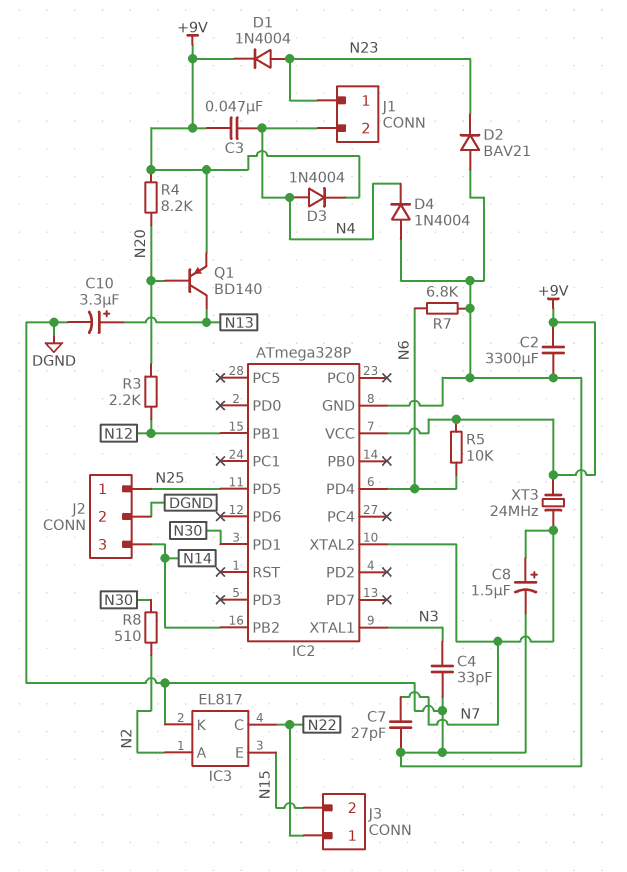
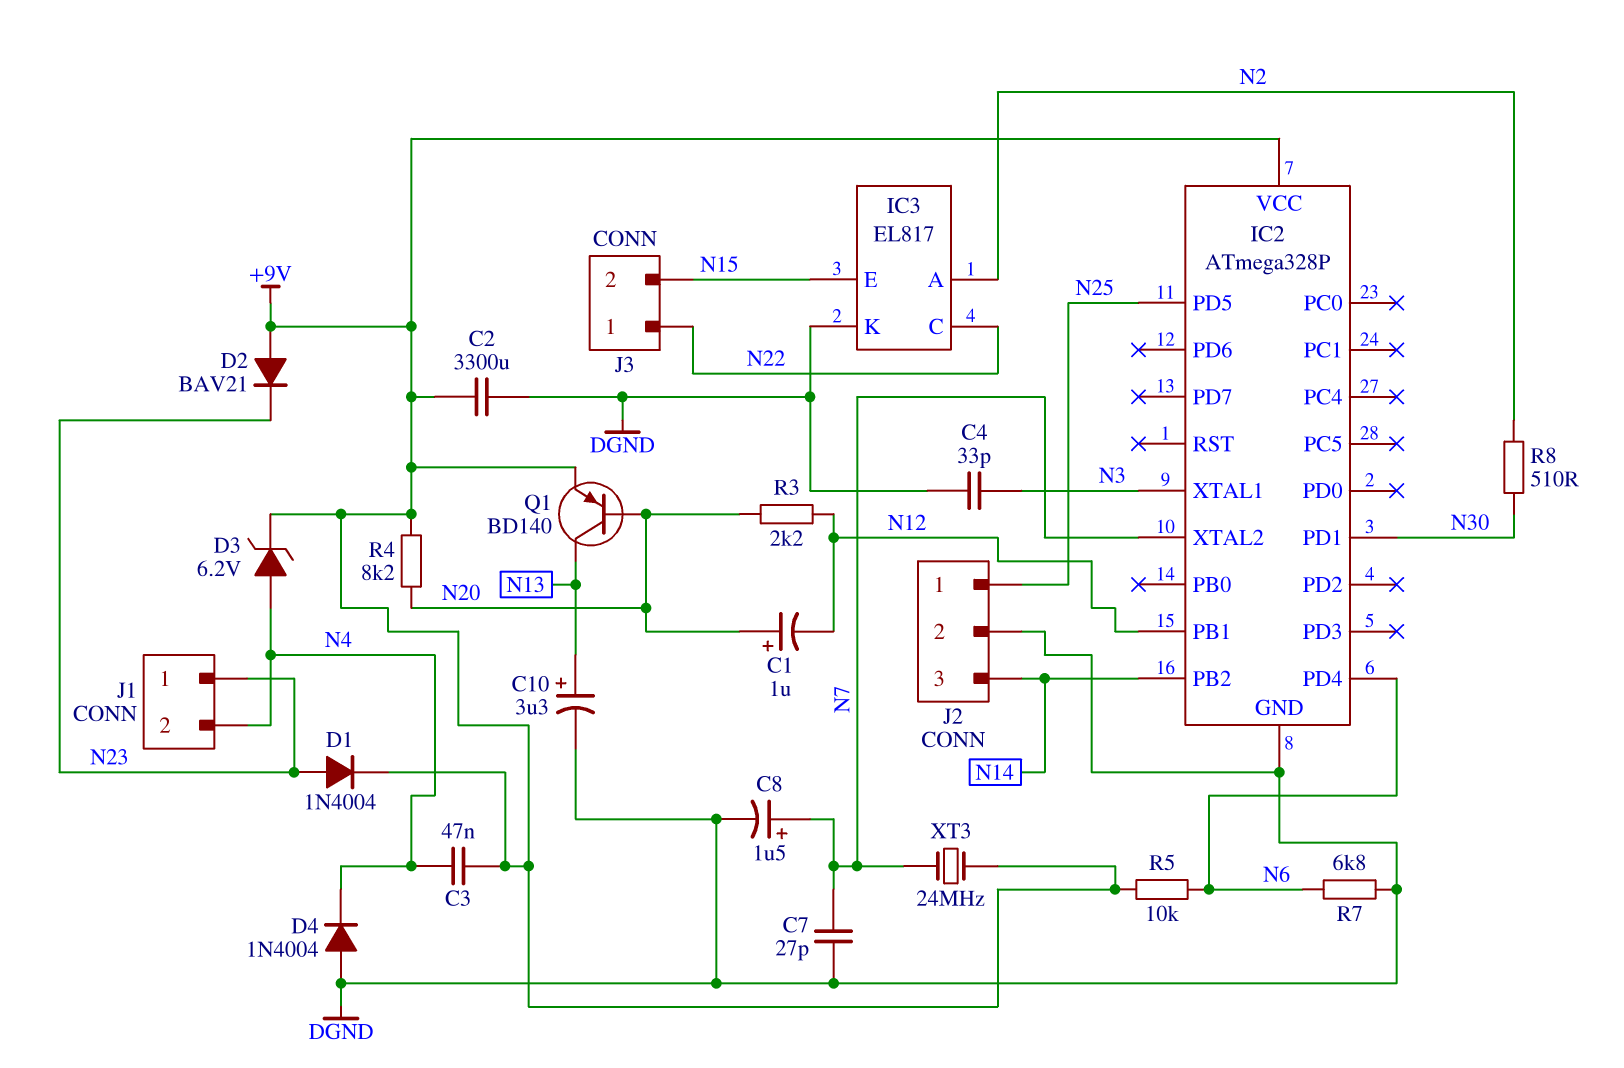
C1: none -> 1uF (plus N20, minus N12)
D2: diode BAV21 (A DGND, K N23) -> diode BAV21 (A +9V, K N23)
D3: diode 1N4004 (A N4, K +9V) -> zener 6.2V (A N4, K +9V)

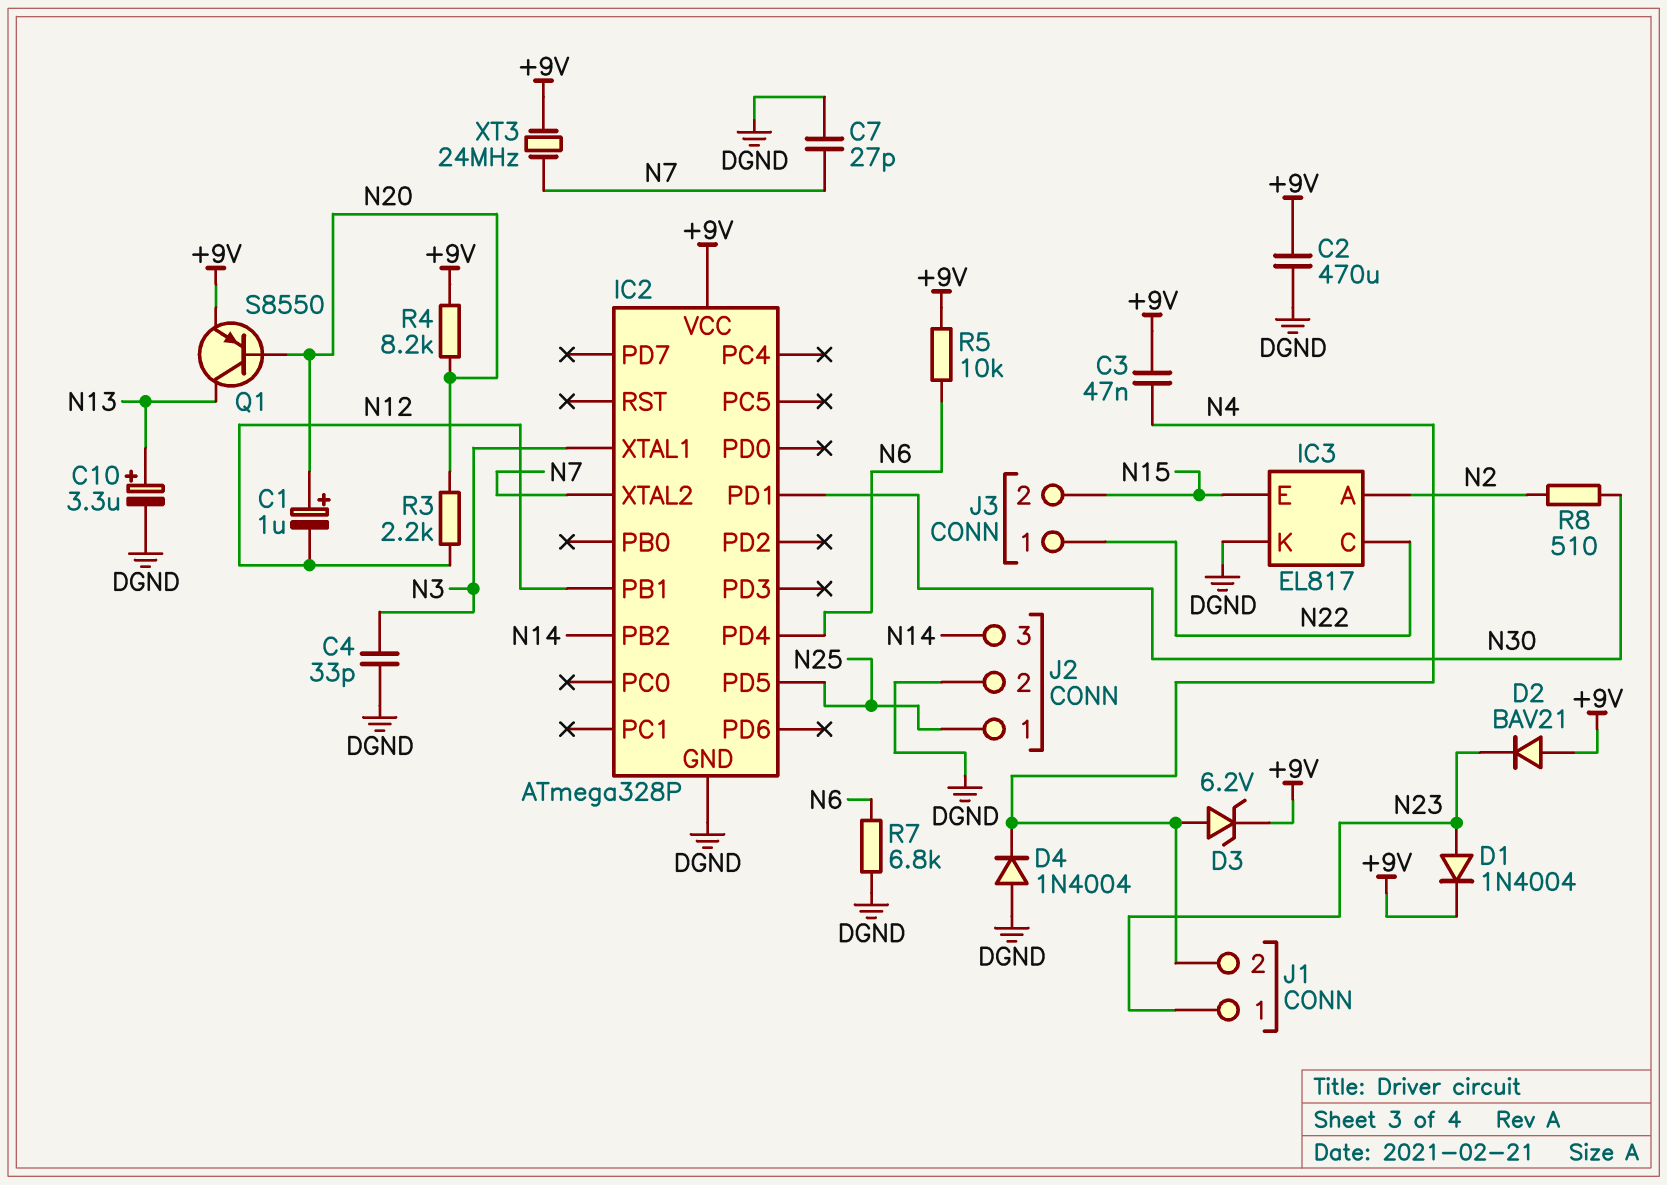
C2: 3300uF (+9V, DGND) -> 470uF (+9V, DGND)
C8: 1.5uF (plus N7, minus DGND) -> none
Q1: PNP BD140 (B N20, C N13, E +9V) -> PNP S8550 (B N20, C N13, E +9V)

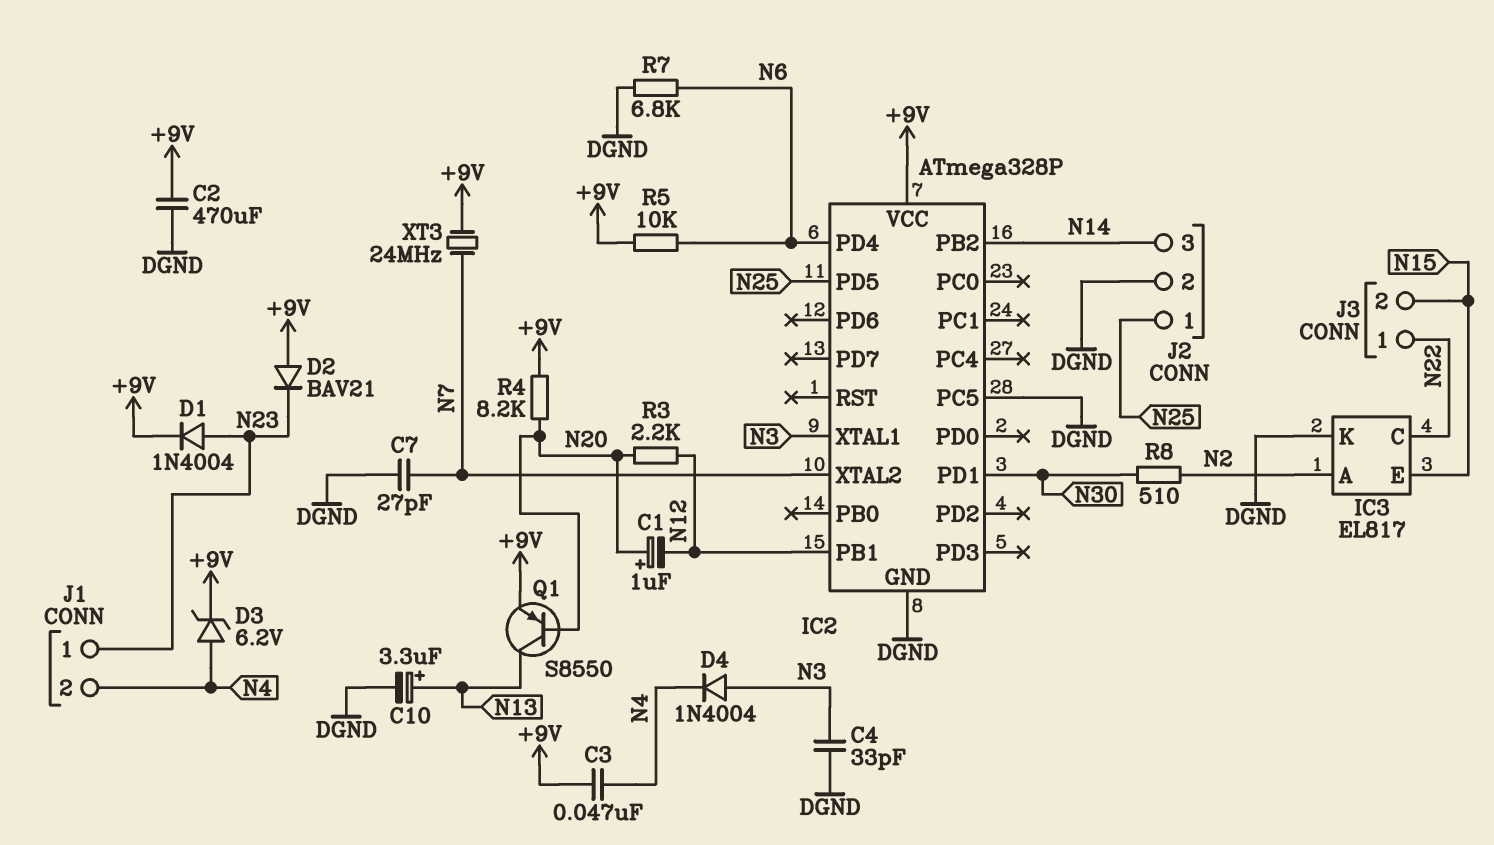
D4: diode 1N4004 (A DGND, K N4) -> diode 1N4004 (A N3, K N4)
IC2 pin PC5: none -> DGND

